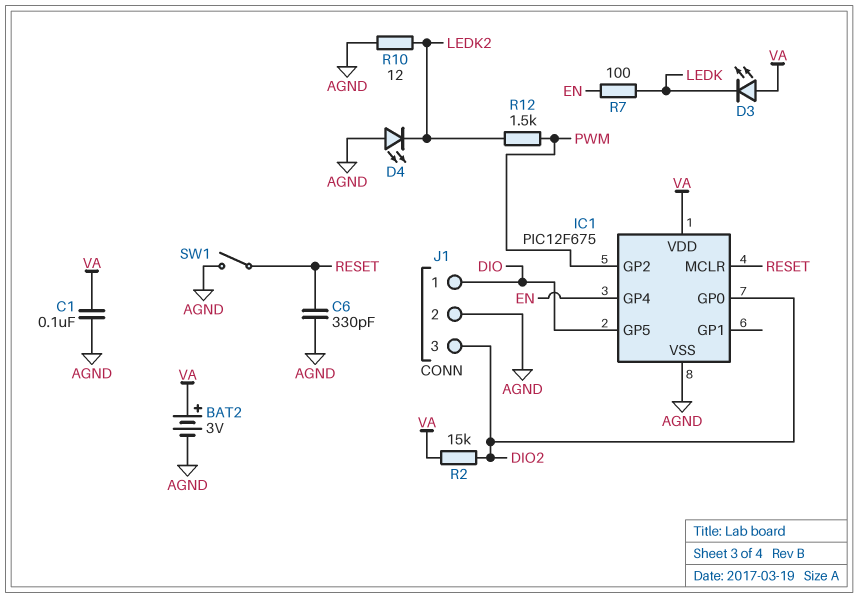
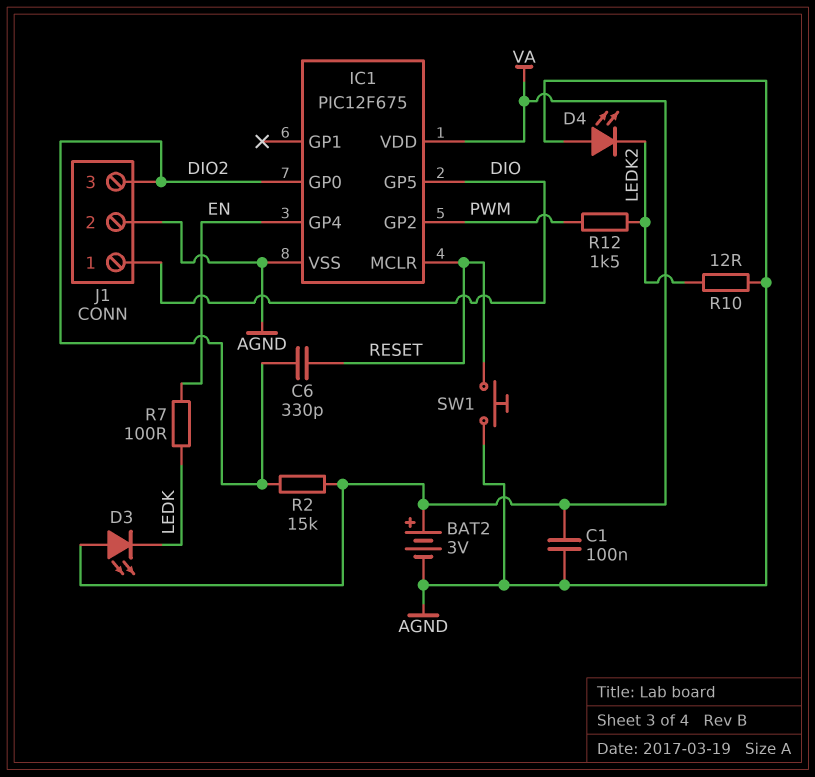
C6: 330pF (AGND, RESET) -> 330pF (DIO2, RESET)
SW1: switch (AGND, RESET) -> button (AGND, RESET)

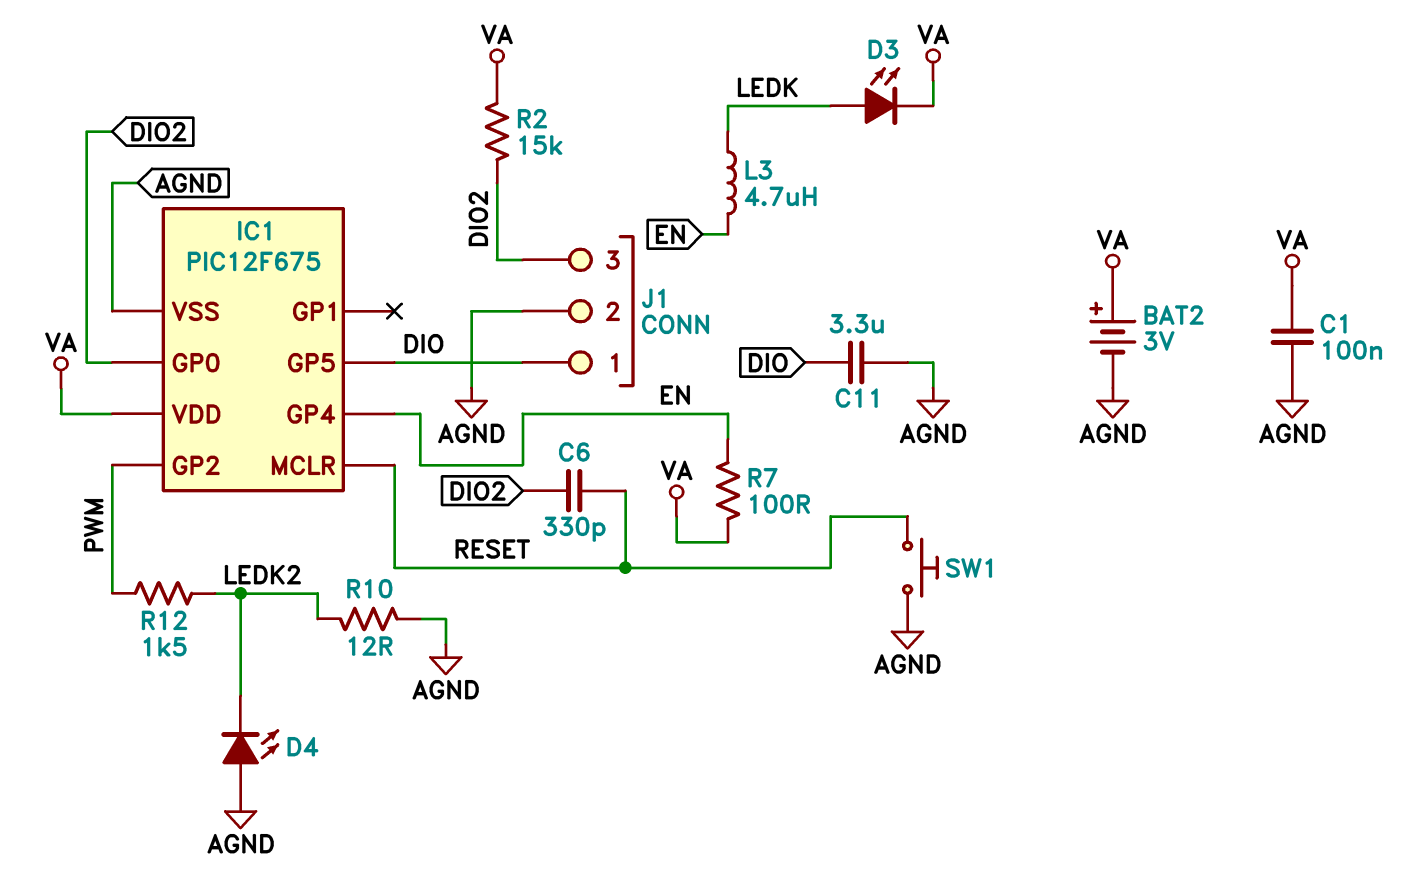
C11: none -> 3.3uF (AGND, DIO)
D3: LED (A VA, K LEDK) -> LED (A LEDK, K VA)
L3: none -> 4.7uH (EN, LEDK)
R7: 100 (EN, LEDK) -> 100 (EN, VA)

